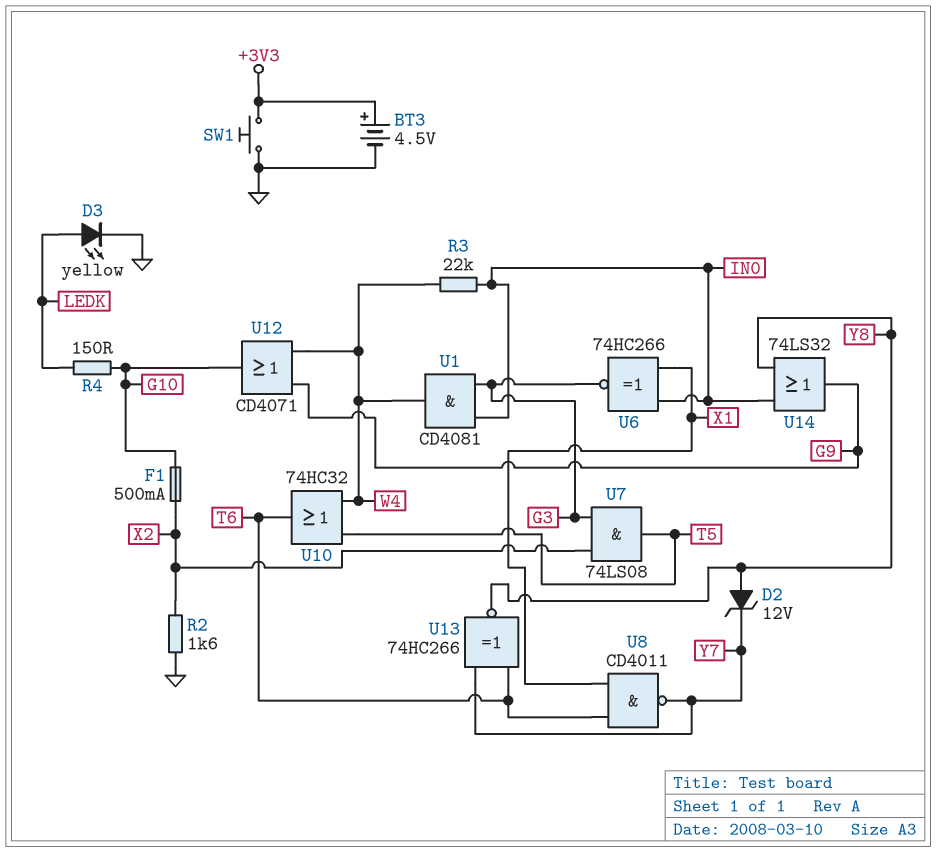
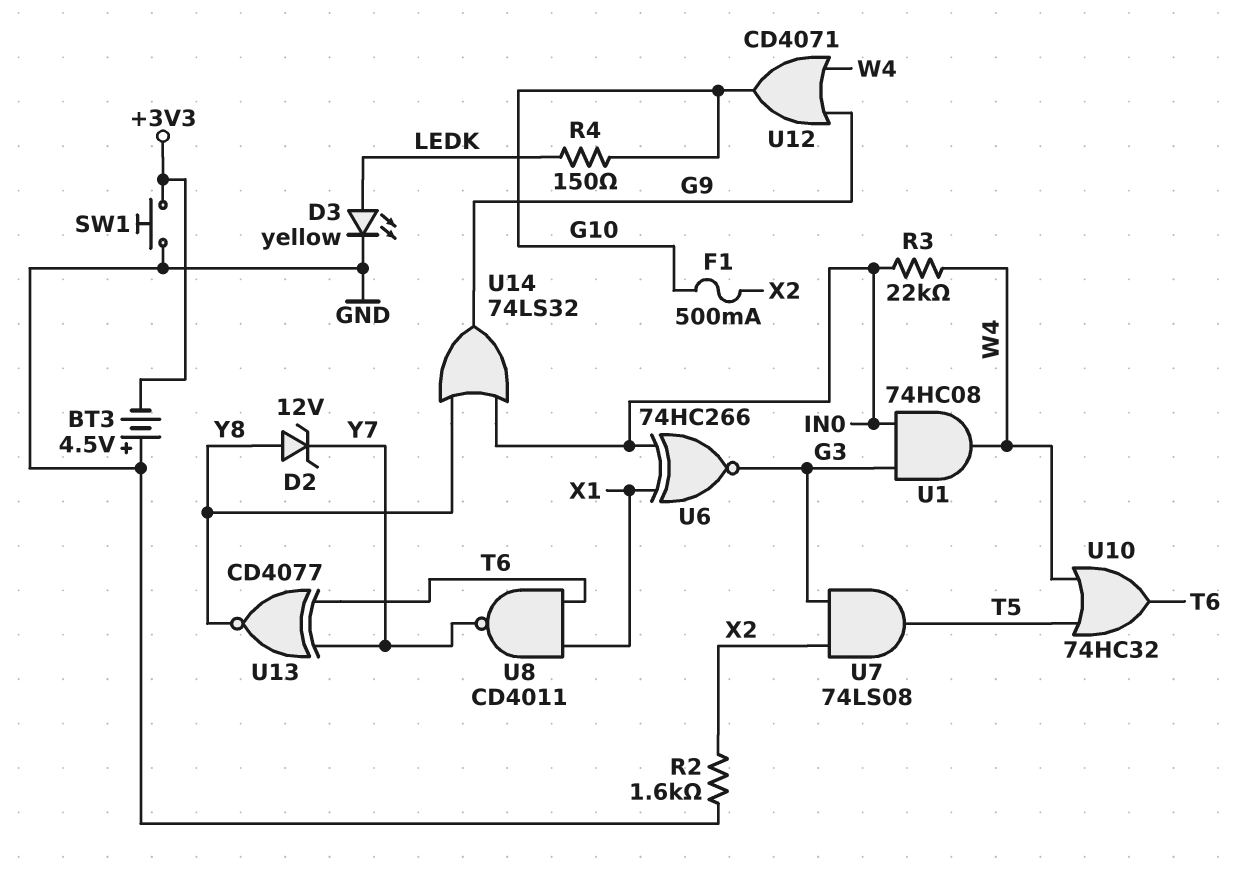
BT3: 4.5V (plus +3V3, minus GND) -> 4.5V (plus GND, minus +3V3)
U1: AND CD4081 (in G3, in IN0, out W4) -> AND 74HC08 (in G3, in IN0, out W4)
U13: XNOR 74HC266 (in T6, in Y7, out Y8) -> XNOR CD4077 (in T6, in Y7, out Y8)

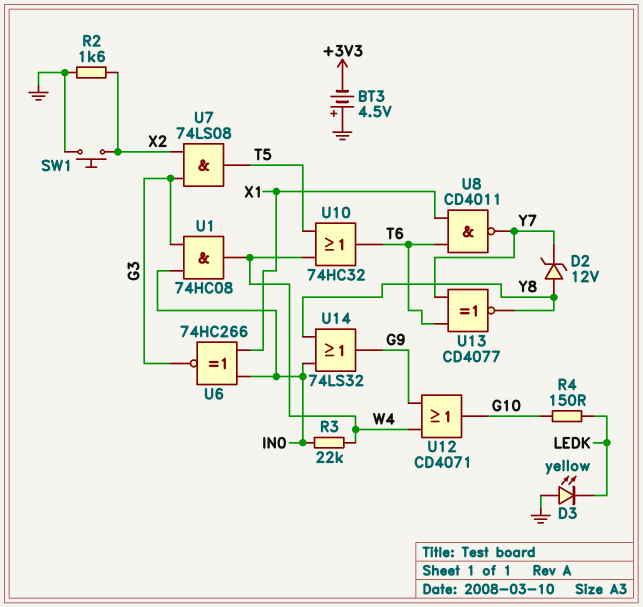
D3: LED yellow (A LEDK, K GND) -> LED yellow (A GND, K LEDK)
F1: 500mA (G10, X2) -> none
SW1: button (+3V3, GND) -> button (GND, X2)

